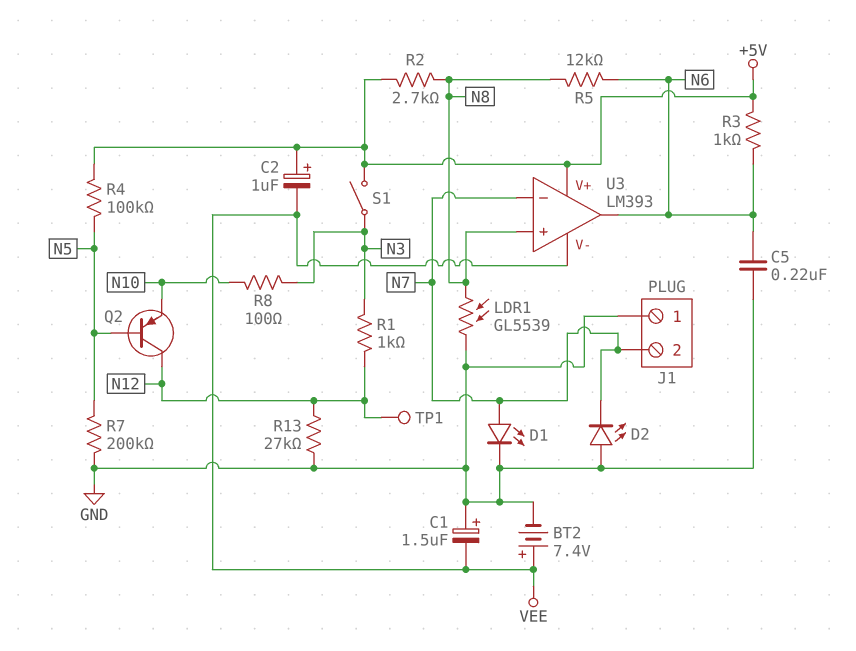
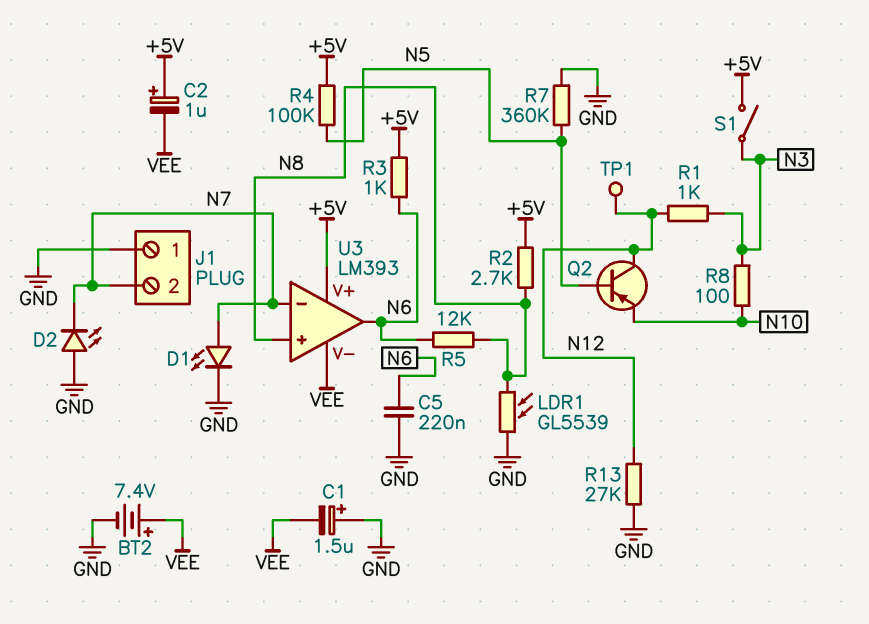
R7: 200k (GND, N5) -> 360k (GND, N5)

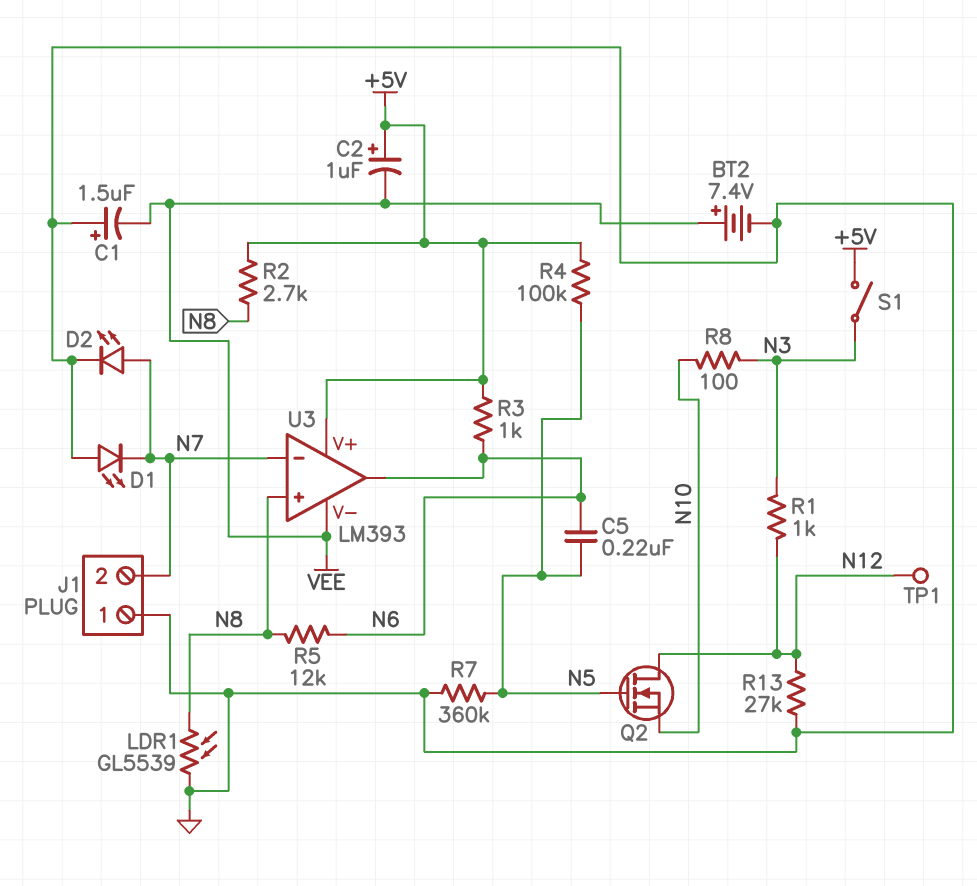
C5: 220nF (GND, N6) -> 220nF (N5, N6)
D1: LED (A N7, K GND) -> LED (A GND, K N7)
D2: LED (A GND, K N7) -> LED (A N7, K GND)
Q2: PNP (B N5, C N12, E N10) -> NMOS (G N5, D N12, S N10)

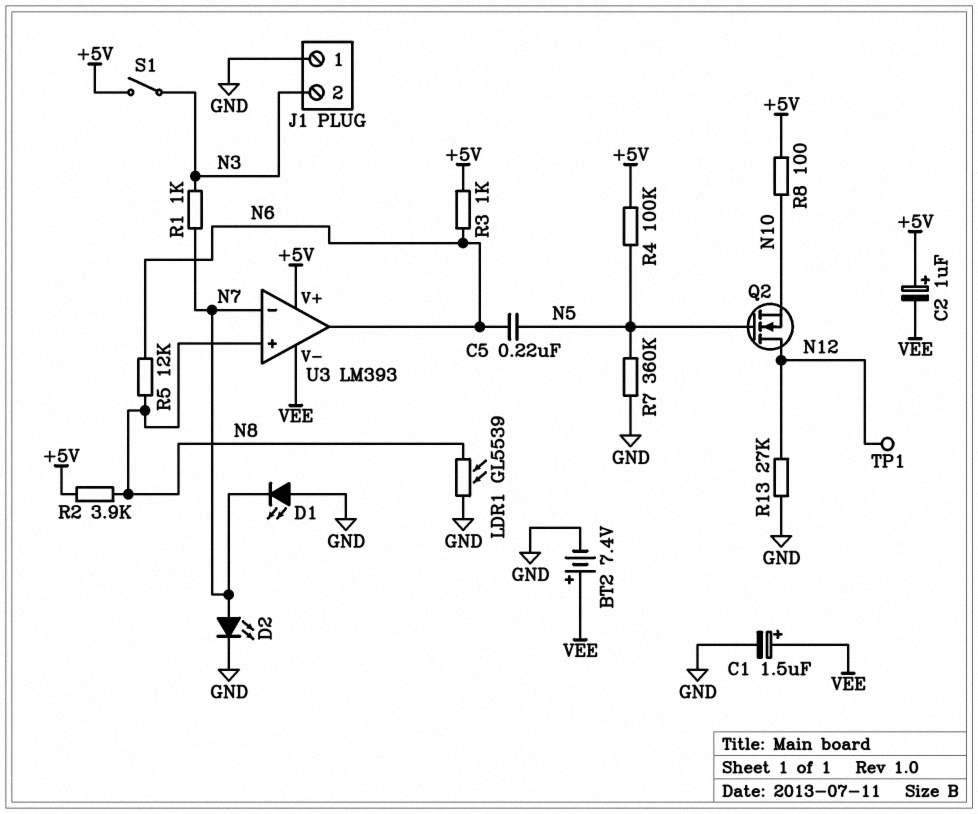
C1: 1.5uF (plus GND, minus VEE) -> 1.5uF (plus VEE, minus GND)
J1 pin 2: N7 -> N3
R1: 1k (N3, N12) -> 1k (N3, N7)
R2: 2.7k (+5V, N8) -> 3.9k (+5V, N8)
R8: 100 (N3, N10) -> 100 (+5V, N10)

